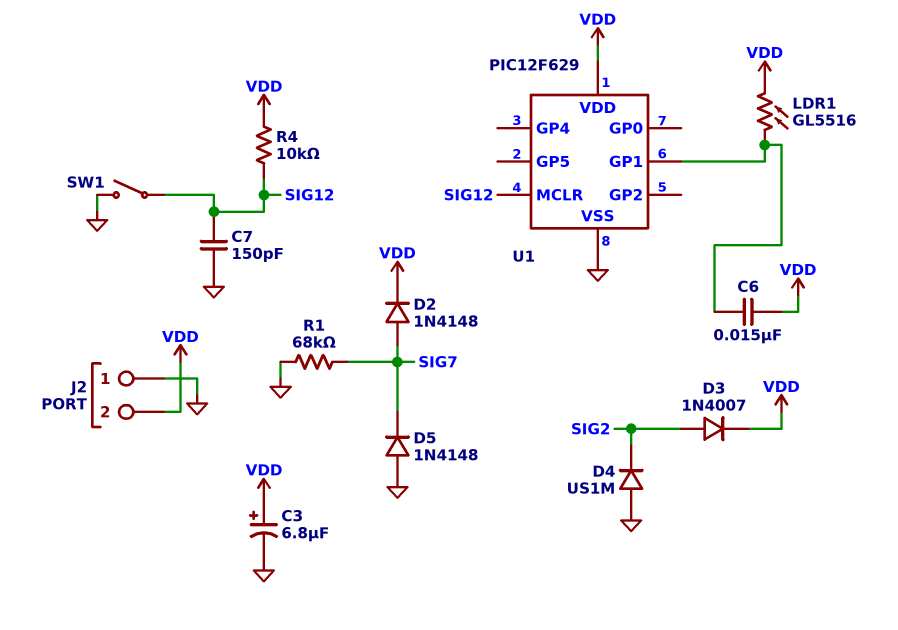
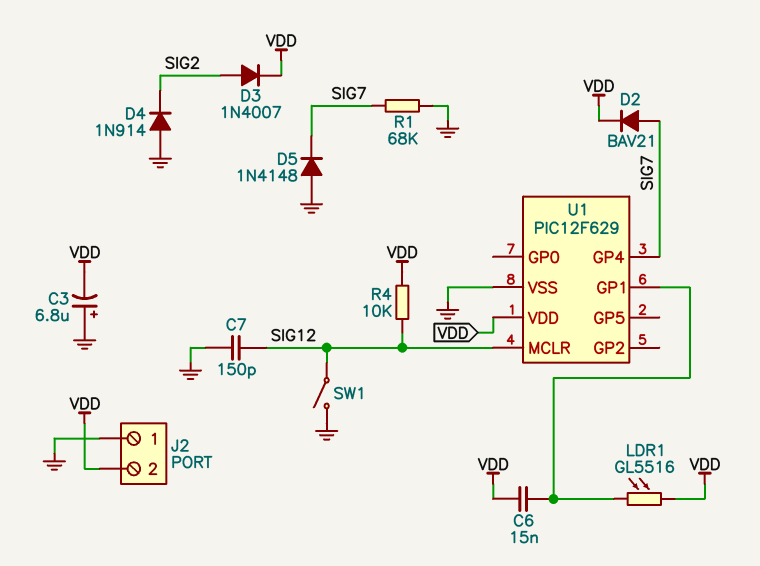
C3: 6.8uF (plus VDD, minus GND) -> 6.8uF (plus GND, minus VDD)
D2: diode 1N4148 (A SIG7, K VDD) -> diode BAV21 (A SIG7, K VDD)
D4: diode US1M (A GND, K SIG2) -> diode 1N914 (A GND, K SIG2)
U1 pin GP4: none -> SIG7

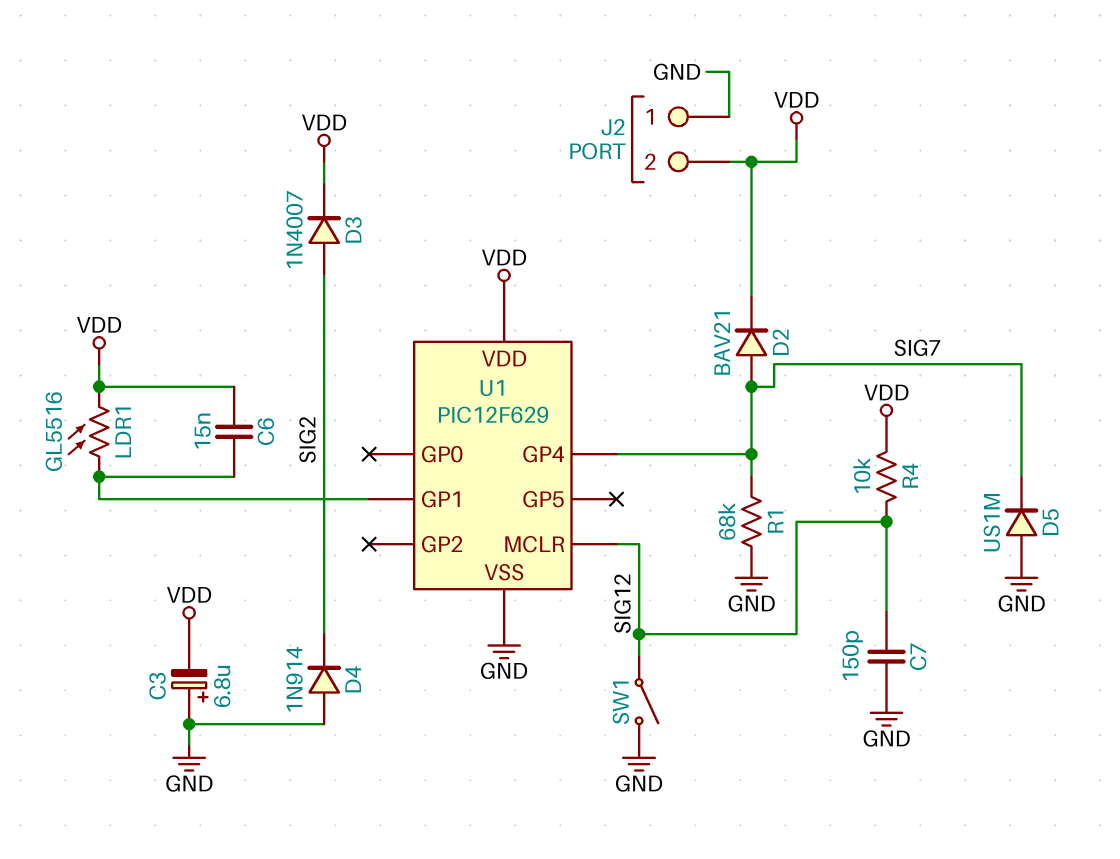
D5: diode 1N4148 (A GND, K SIG7) -> diode US1M (A GND, K SIG7)

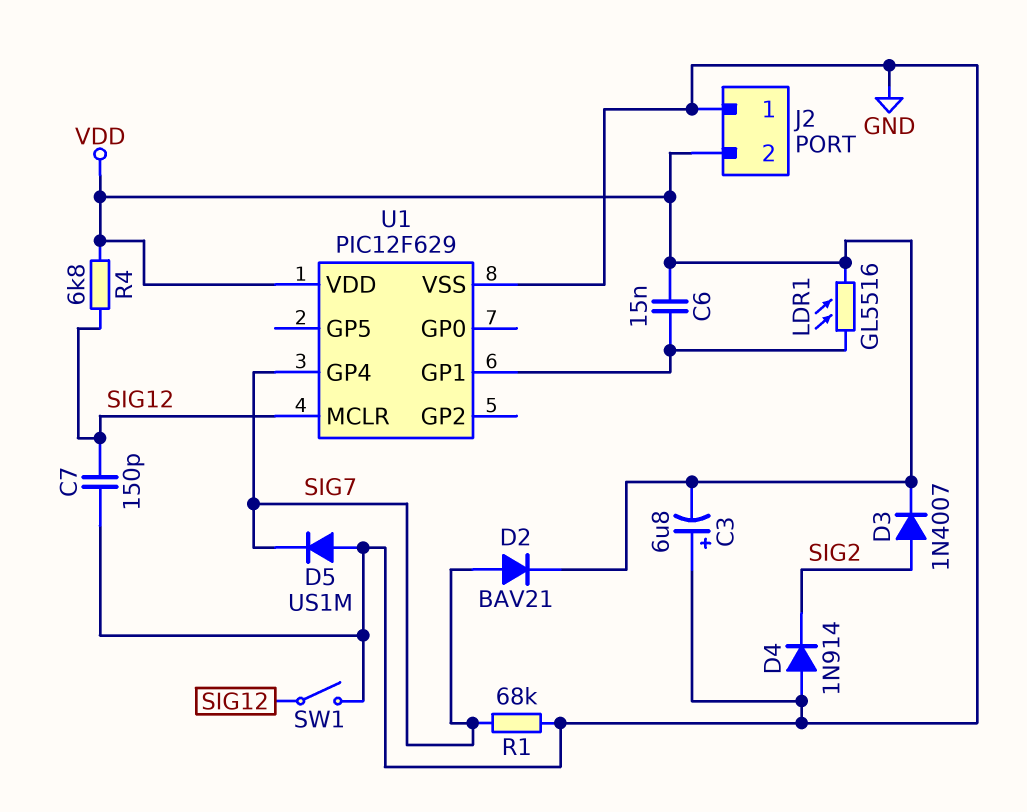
R4: 10k (SIG12, VDD) -> 6.8k (SIG12, VDD)

